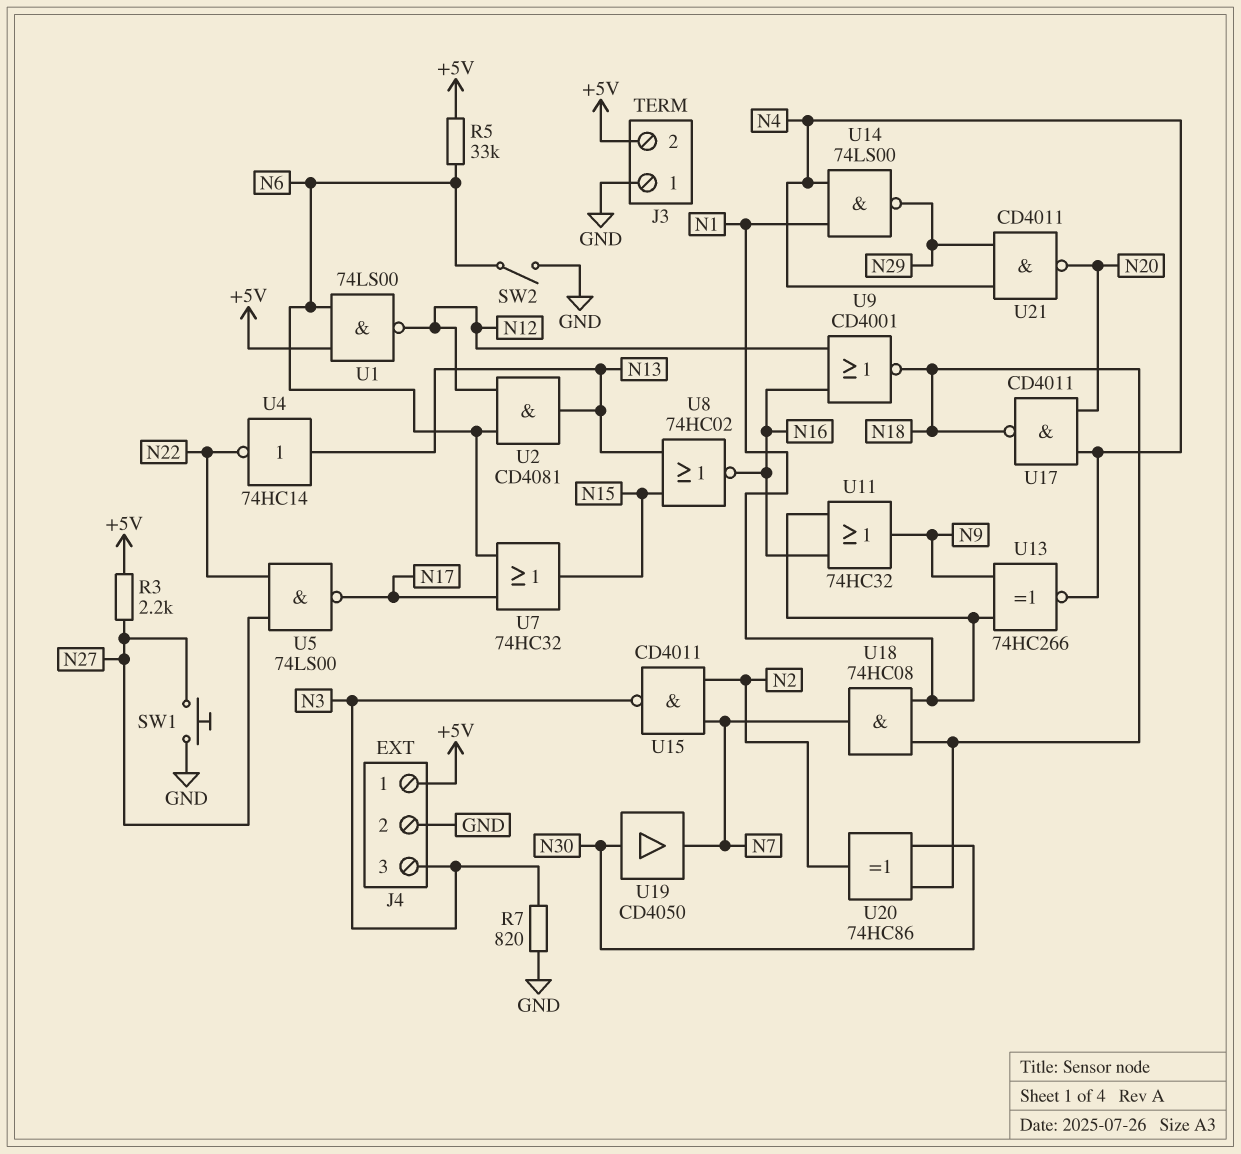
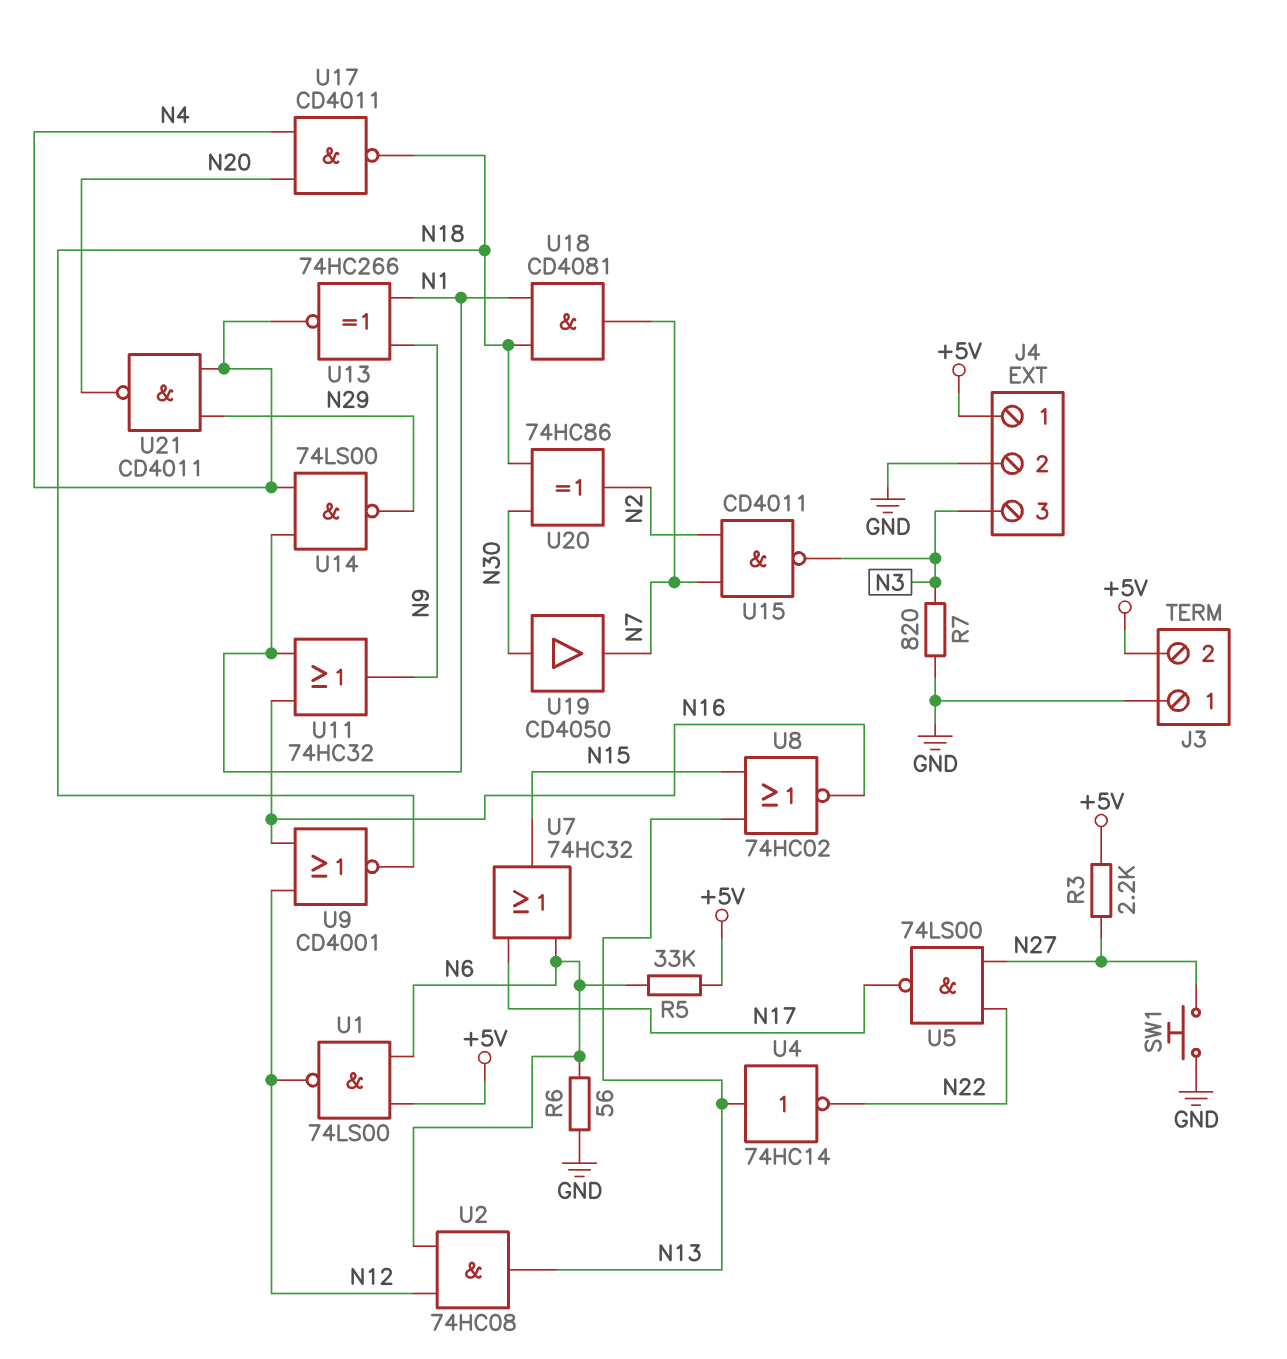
R6: none -> 56 (GND, N6)
SW2: switch (GND, N6) -> none
U2: AND CD4081 (in N6, in N12, out N13) -> AND 74HC08 (in N6, in N12, out N13)
U18: AND 74HC08 (in N1, in N18, out N7) -> AND CD4081 (in N1, in N18, out N7)

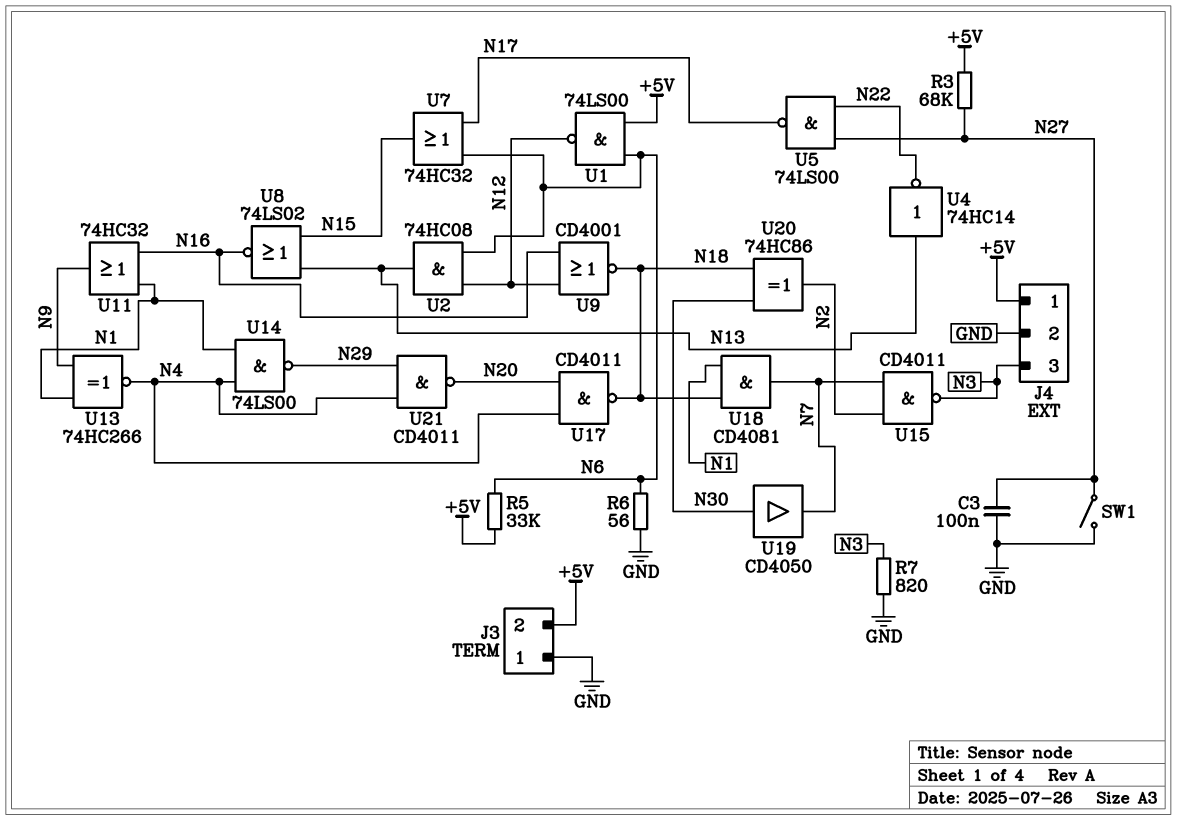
C3: none -> 100nF (GND, N27)
R3: 2.2k (+5V, N27) -> 68k (+5V, N27)
SW1: button (GND, N27) -> switch (GND, N27)
U8: NOR 74HC02 (in N13, in N15, out N16) -> NOR 74LS02 (in N13, in N15, out N16)

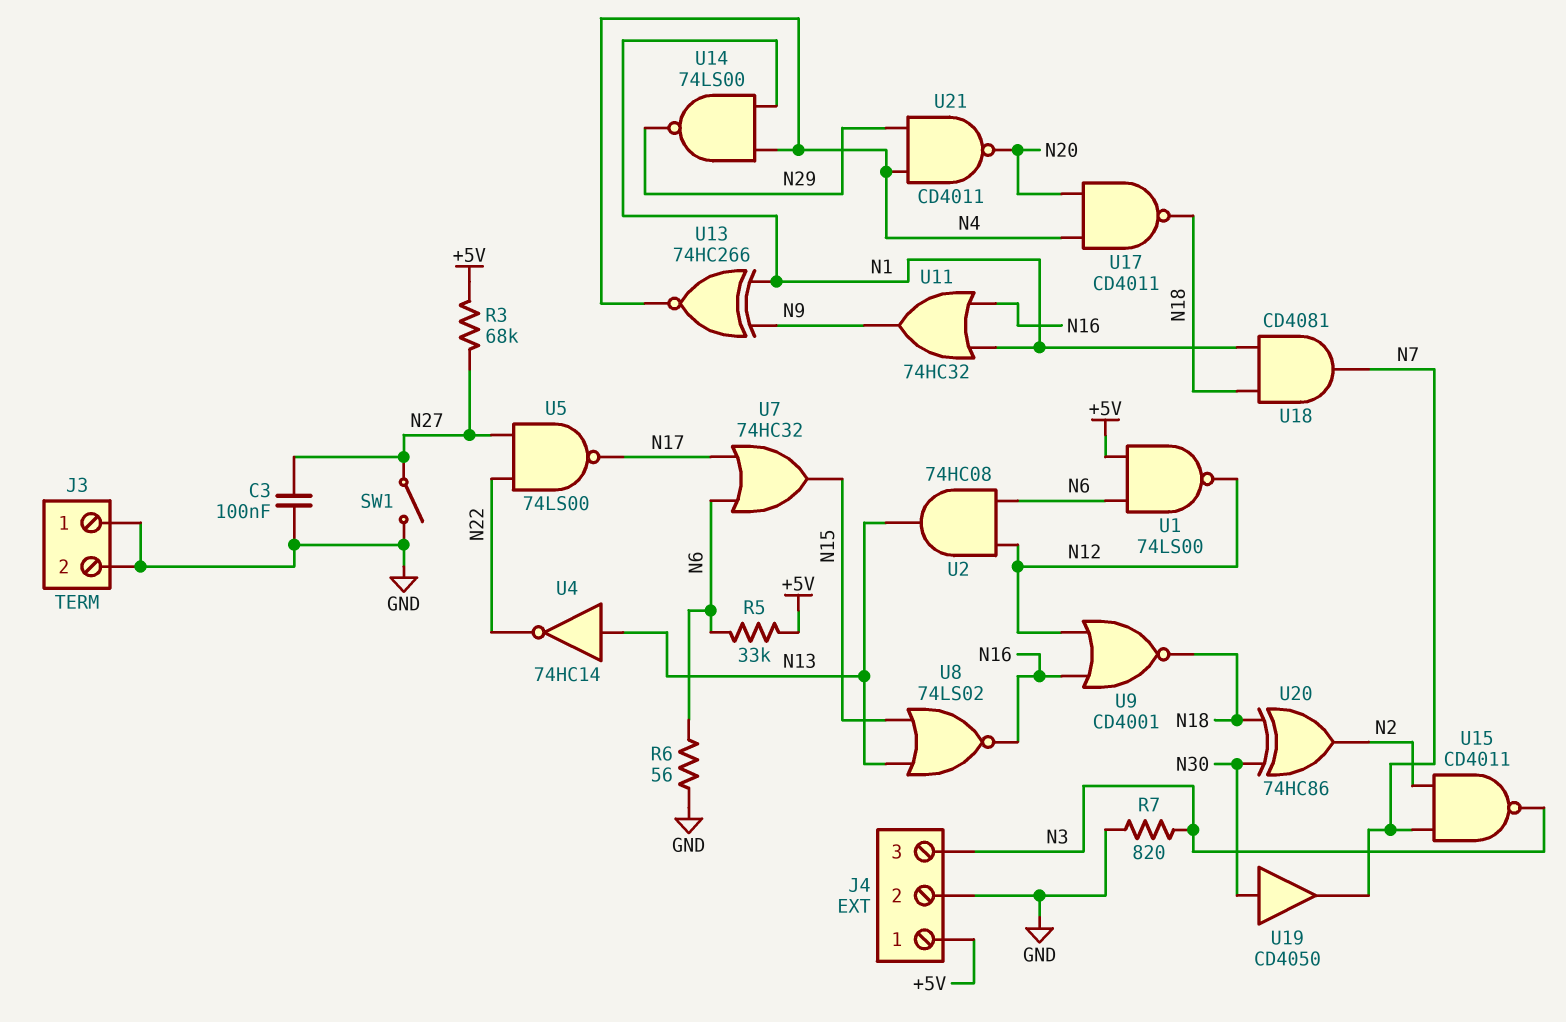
J3 pin 2: +5V -> GND

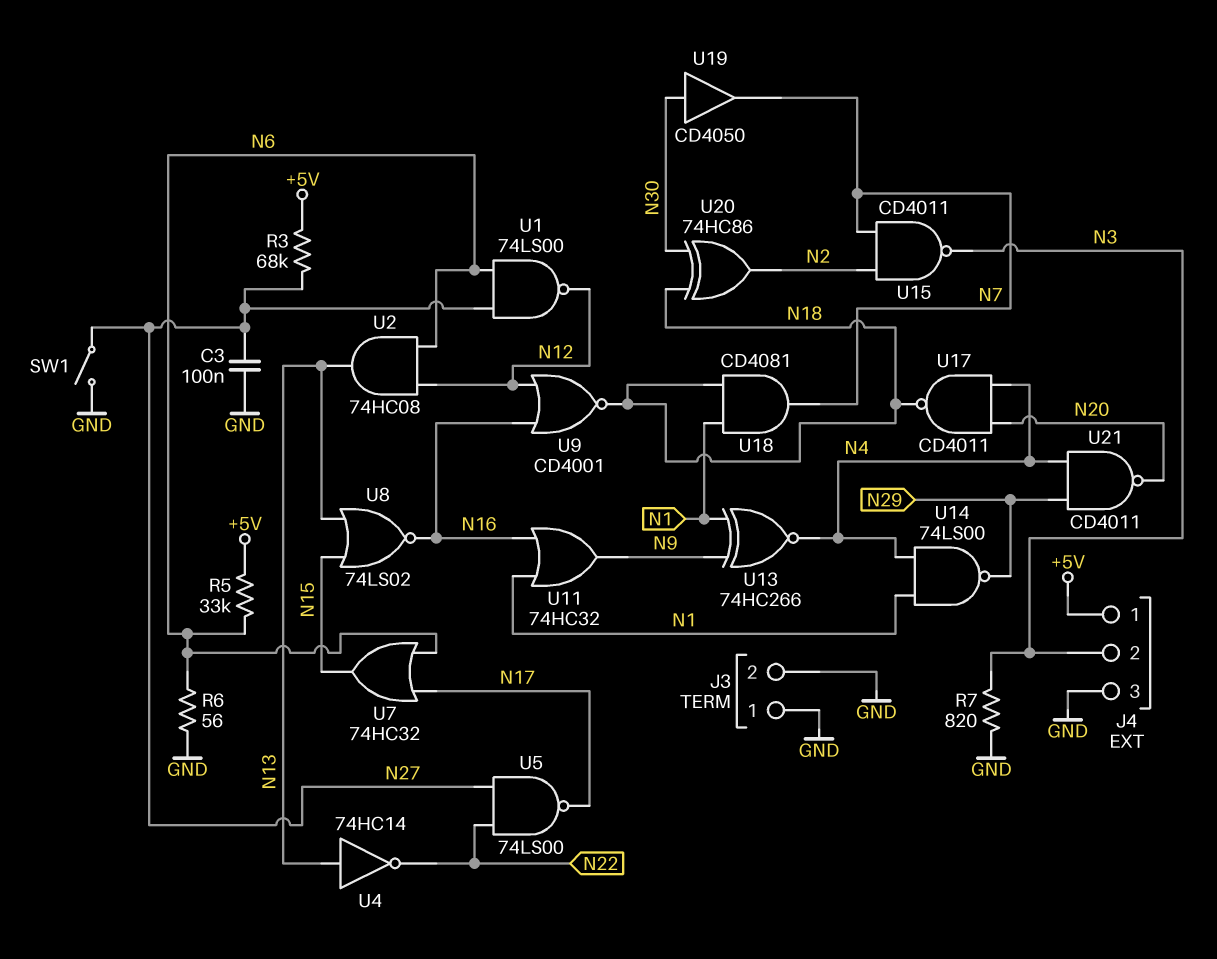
J4 pin 2: GND -> N3
J4 pin 3: N3 -> GND
U1: NAND 74LS00 (in +5V, in N6, out N12) -> NAND 74LS00 (in N6, in N27, out N12)

